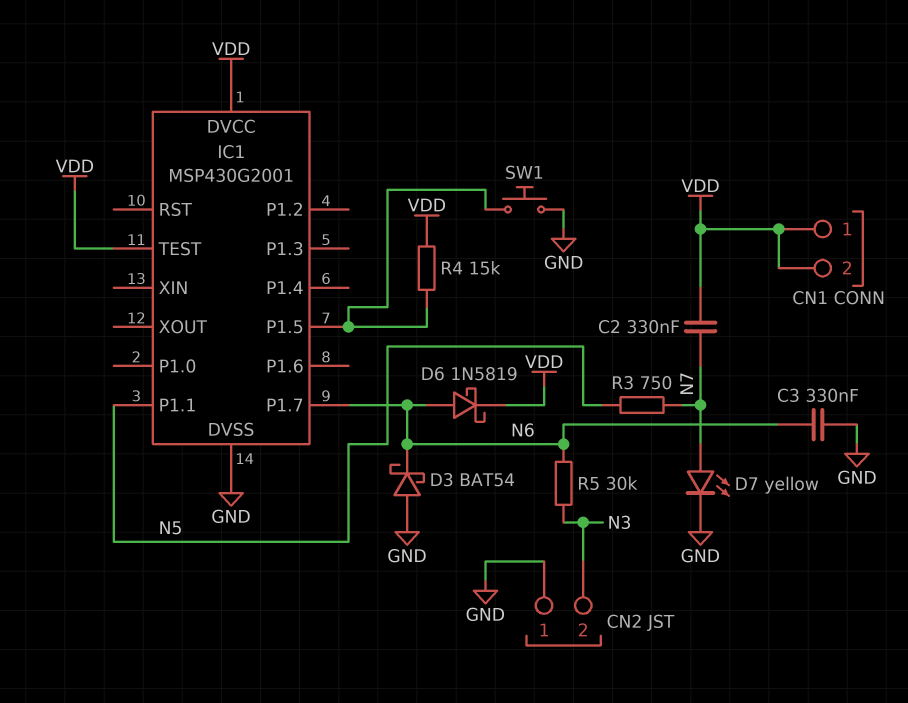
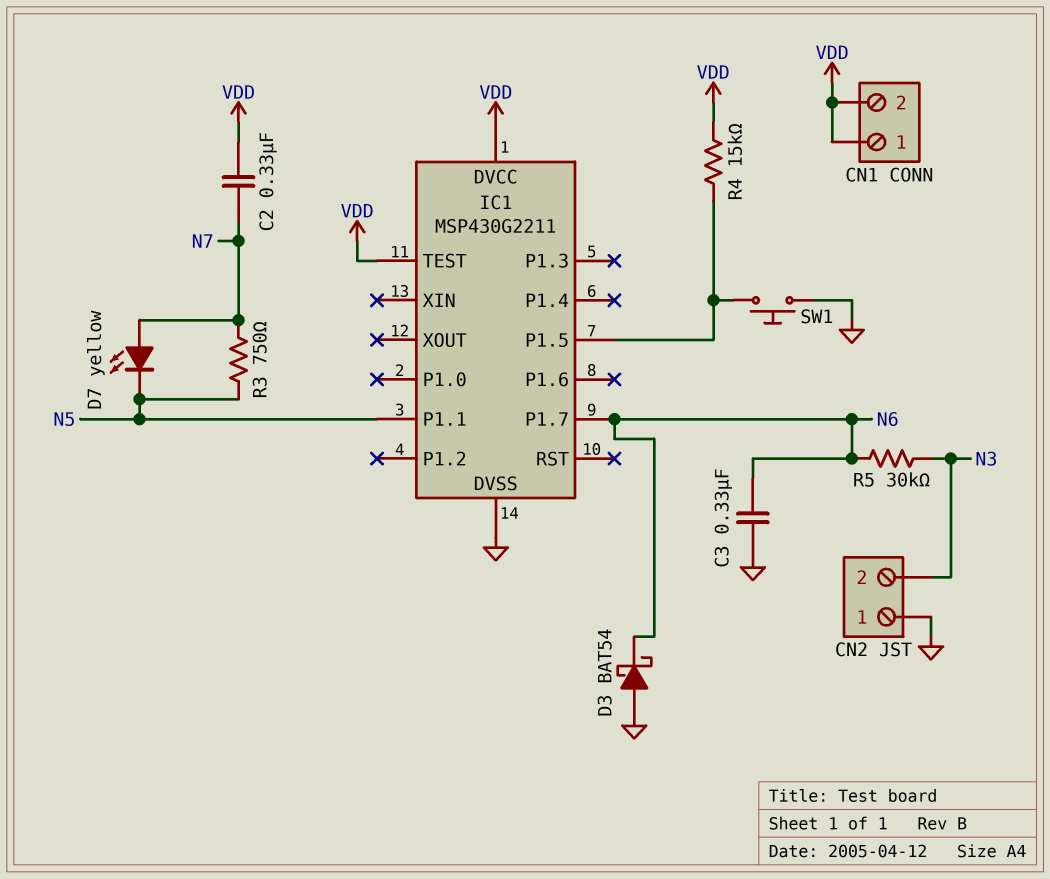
D6: schottky 1N5819 (A N6, K VDD) -> none
D7: LED yellow (A N7, K GND) -> LED yellow (A N7, K N5)
IC1: MSP430G2001 -> MSP430G2211

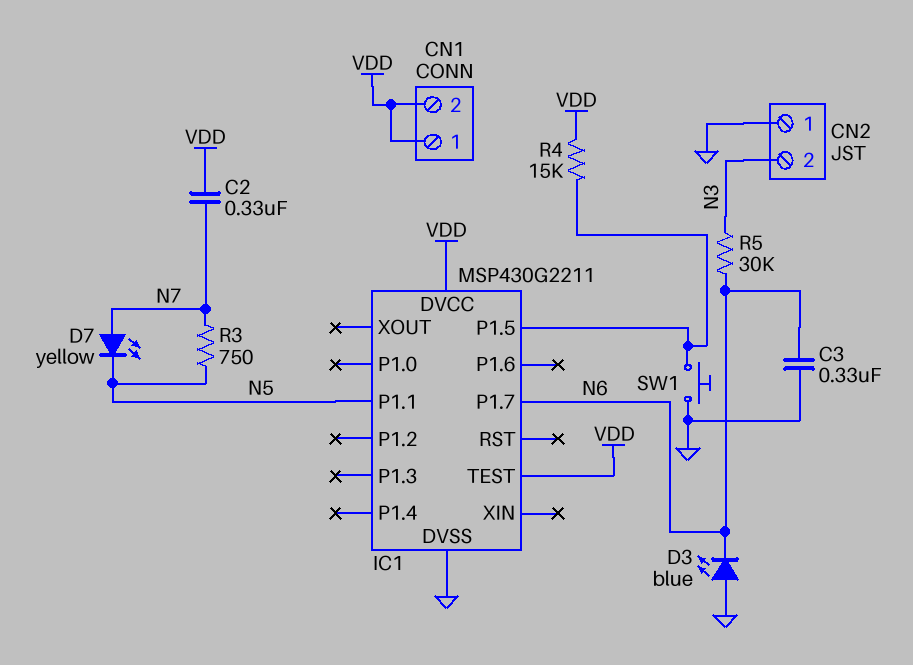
D3: schottky BAT54 (A GND, K N6) -> LED blue (A GND, K N6)

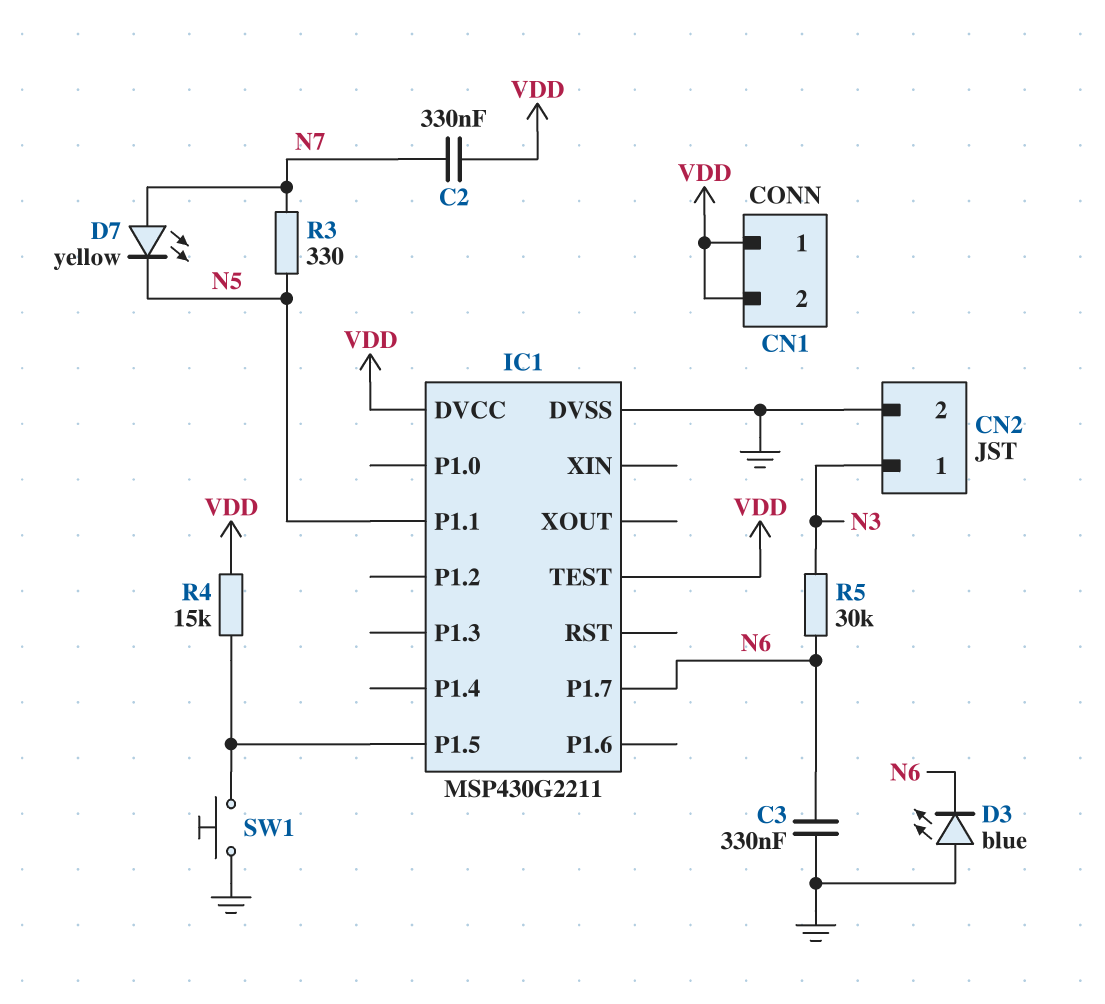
CN2 pin 1: GND -> N3
CN2 pin 2: N3 -> GND
R3: 750 (N5, N7) -> 330 (N5, N7)

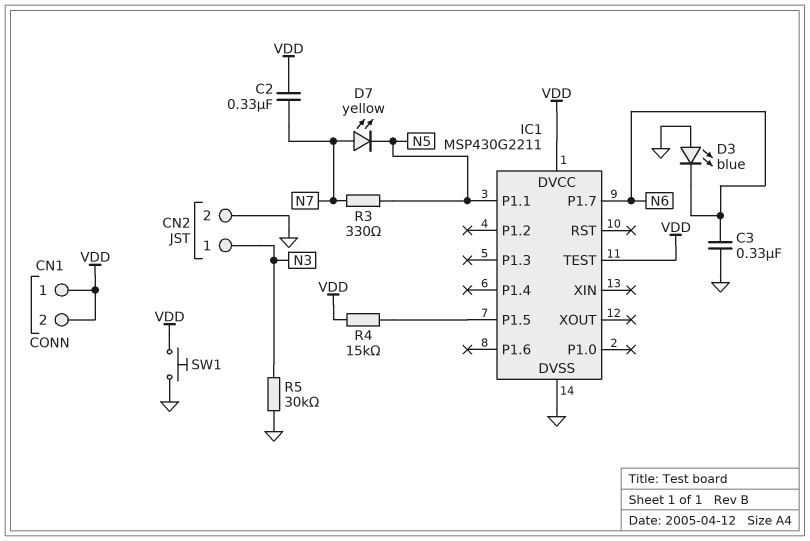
R5: 30k (N3, N6) -> 30k (GND, N3)
SW1: button (GND, IC1/P1.5) -> button (GND, VDD)

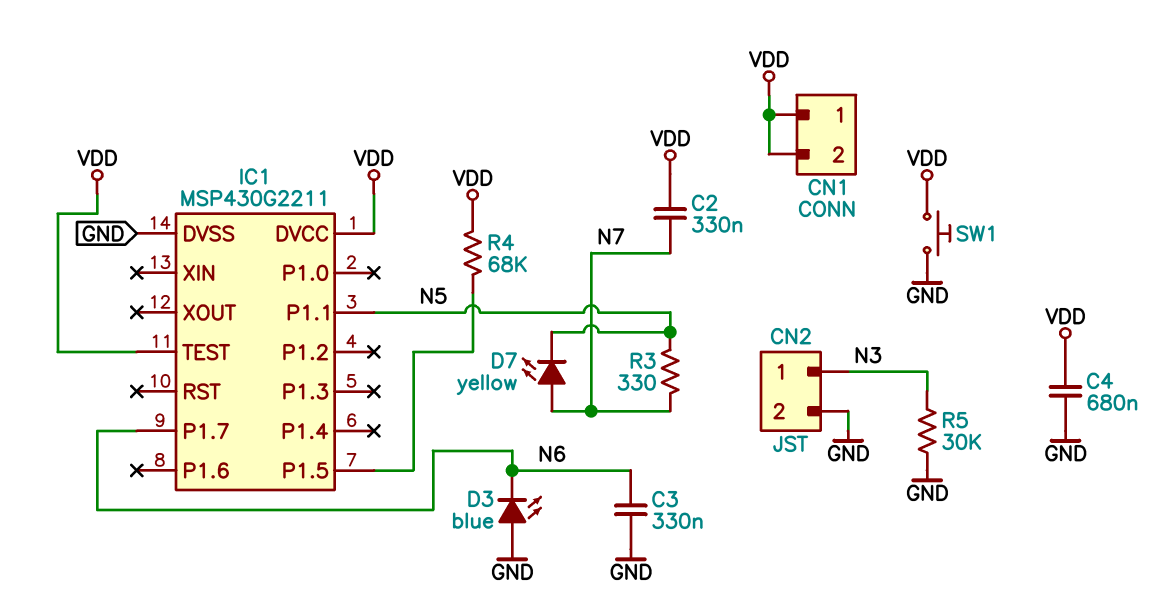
C4: none -> 680nF (GND, VDD)
R4: 15k (IC1/P1.5, VDD) -> 68k (IC1/P1.5, VDD)

